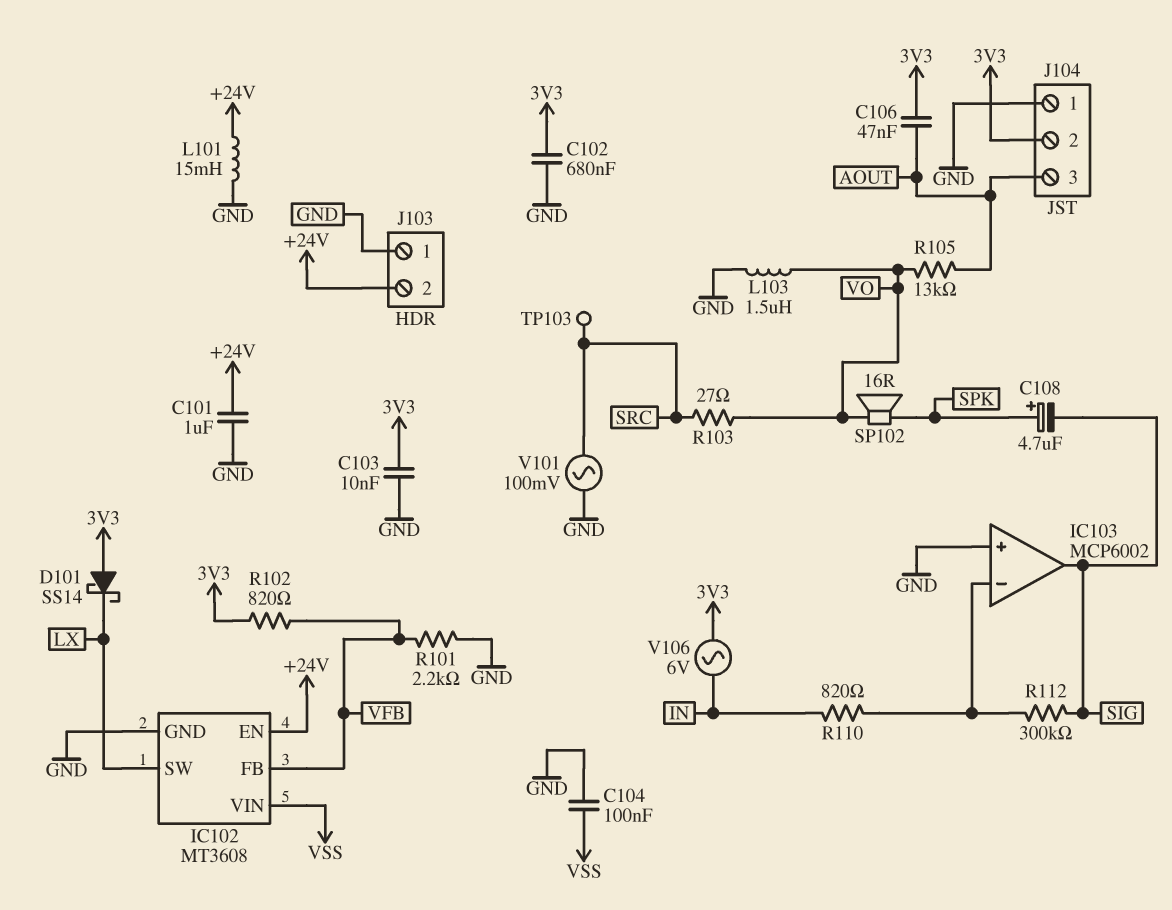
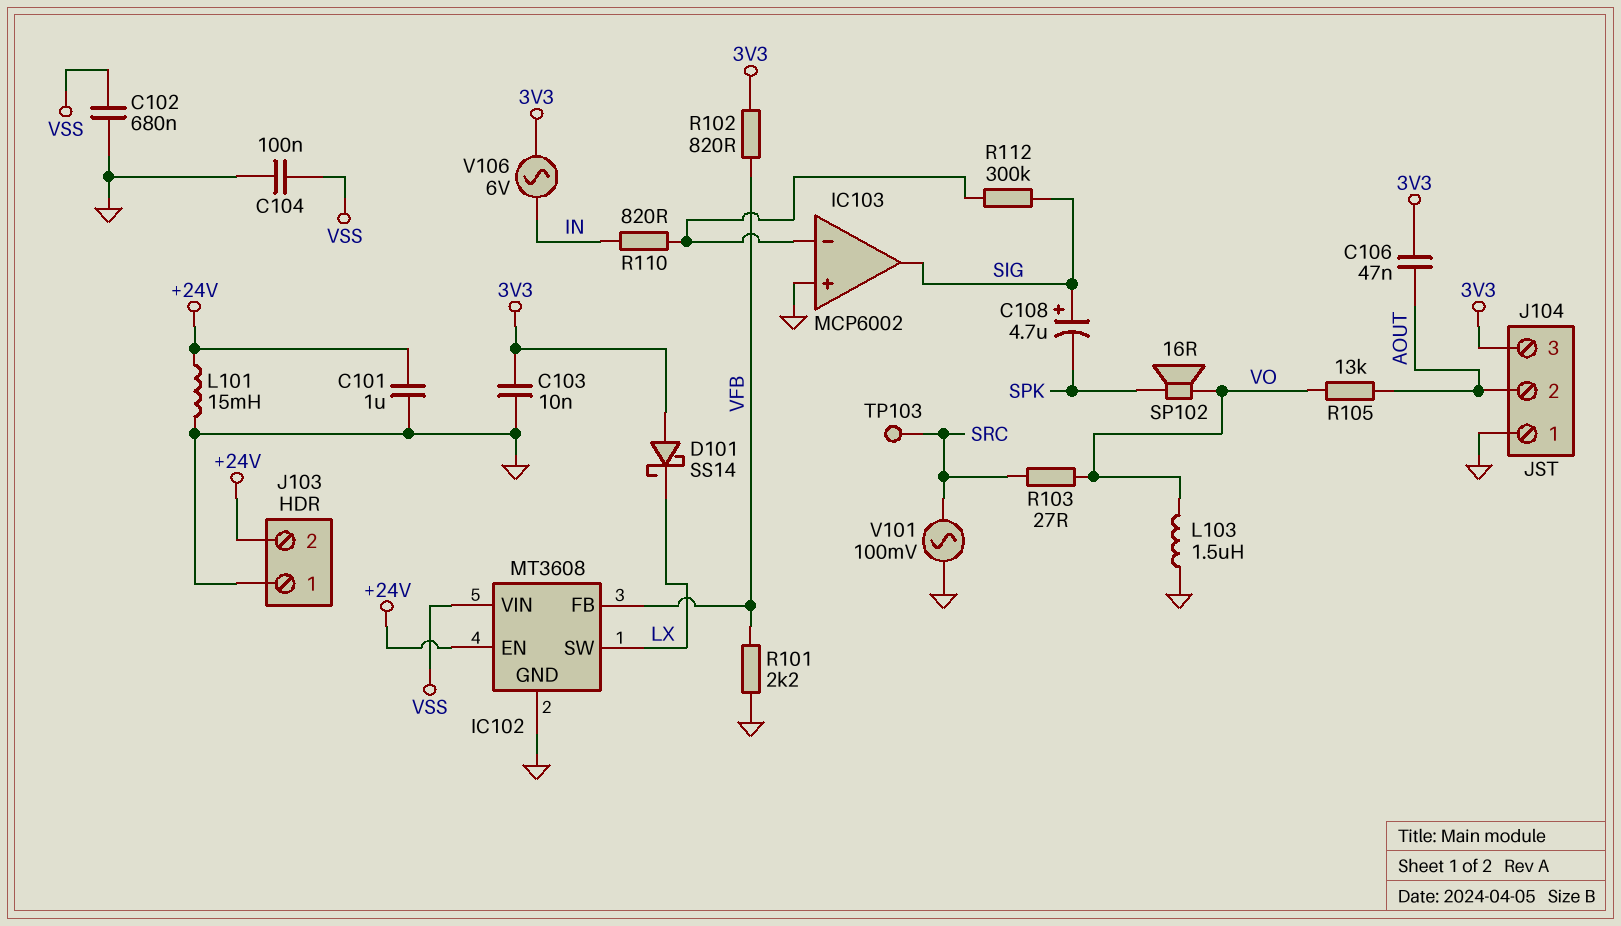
C102: 680nF (3V3, GND) -> 680nF (GND, VSS)
C108: 4.7uF (plus SPK, minus SIG) -> 4.7uF (plus SIG, minus SPK)
J104 pin 2: 3V3 -> AOUT
J104 pin 3: AOUT -> 3V3

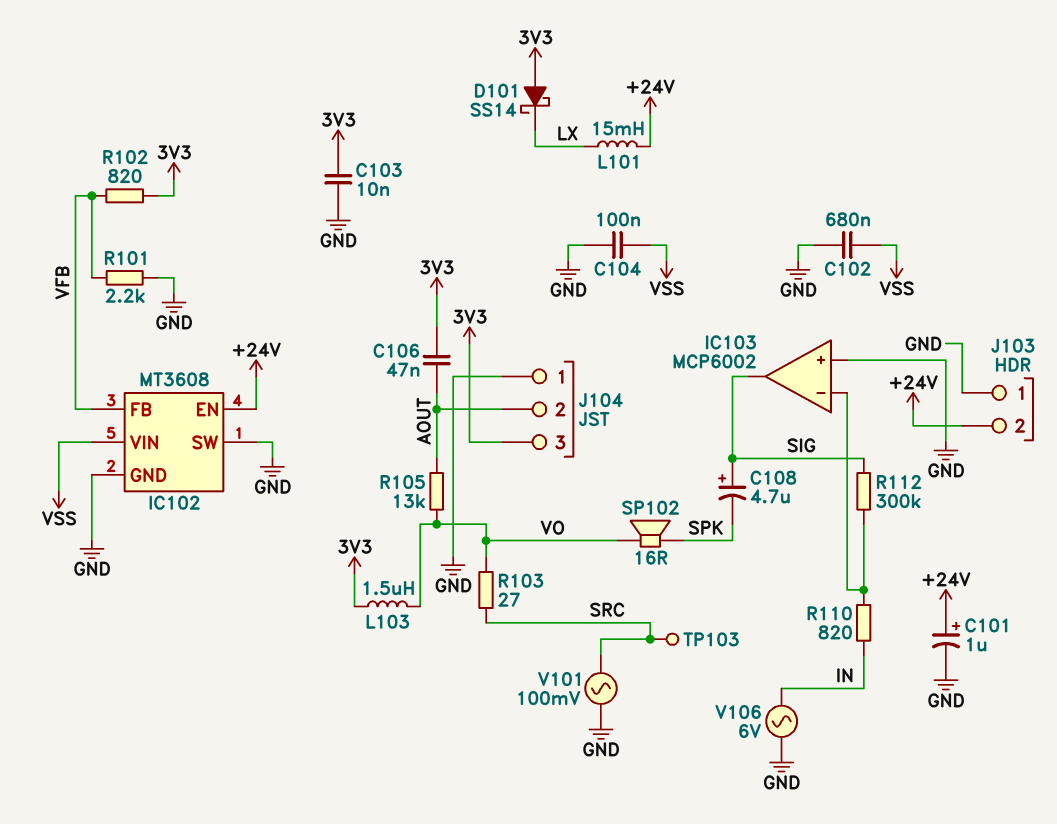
C101: 1uF (+24V, GND) -> 1uF (plus +24V, minus GND)
IC102 pin SW: LX -> GND
L101: 15mH (+24V, GND) -> 15mH (+24V, LX)
L103: 1.5uH (GND, VO) -> 1.5uH (3V3, VO)
V106: AC 6V (3V3, IN) -> AC 6V (GND, IN)

